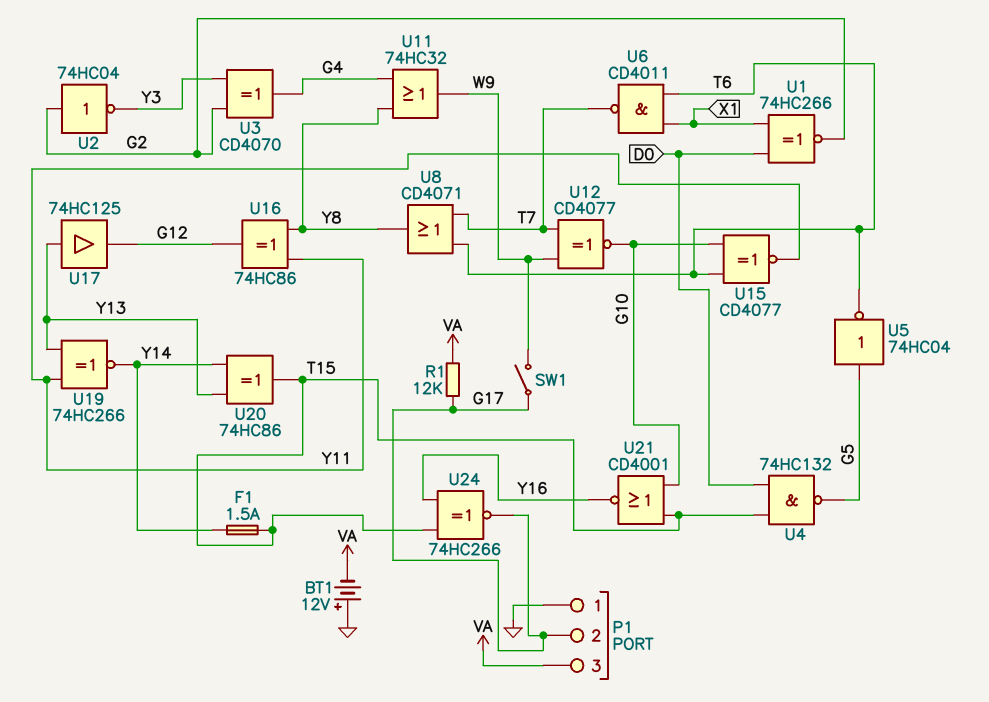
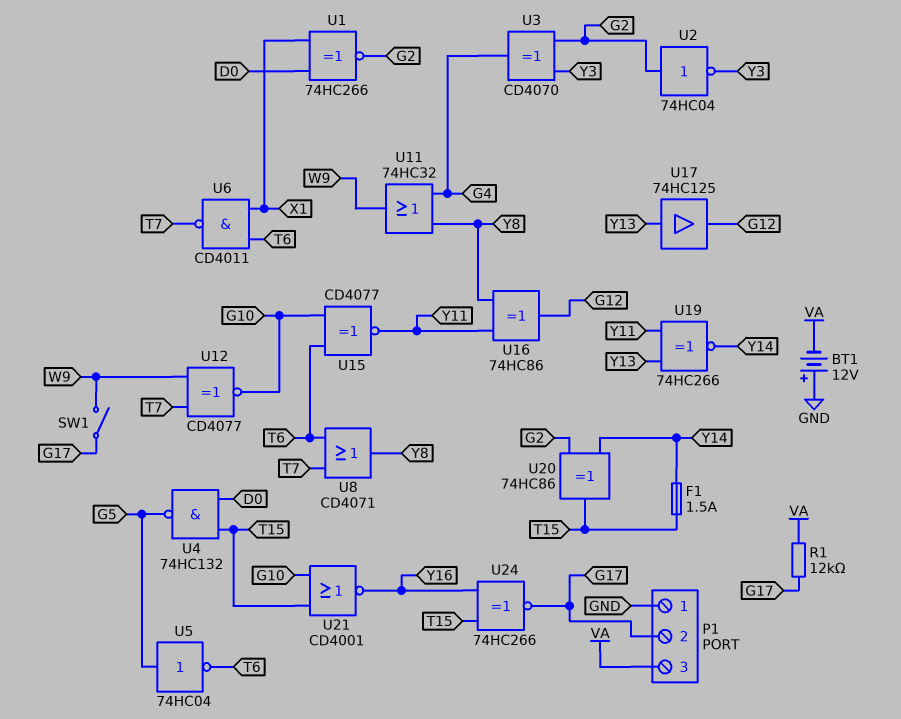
U20: XOR 74HC86 (in Y13, in Y14, out T15) -> XOR 74HC86 (in G2, in Y14, out T15)

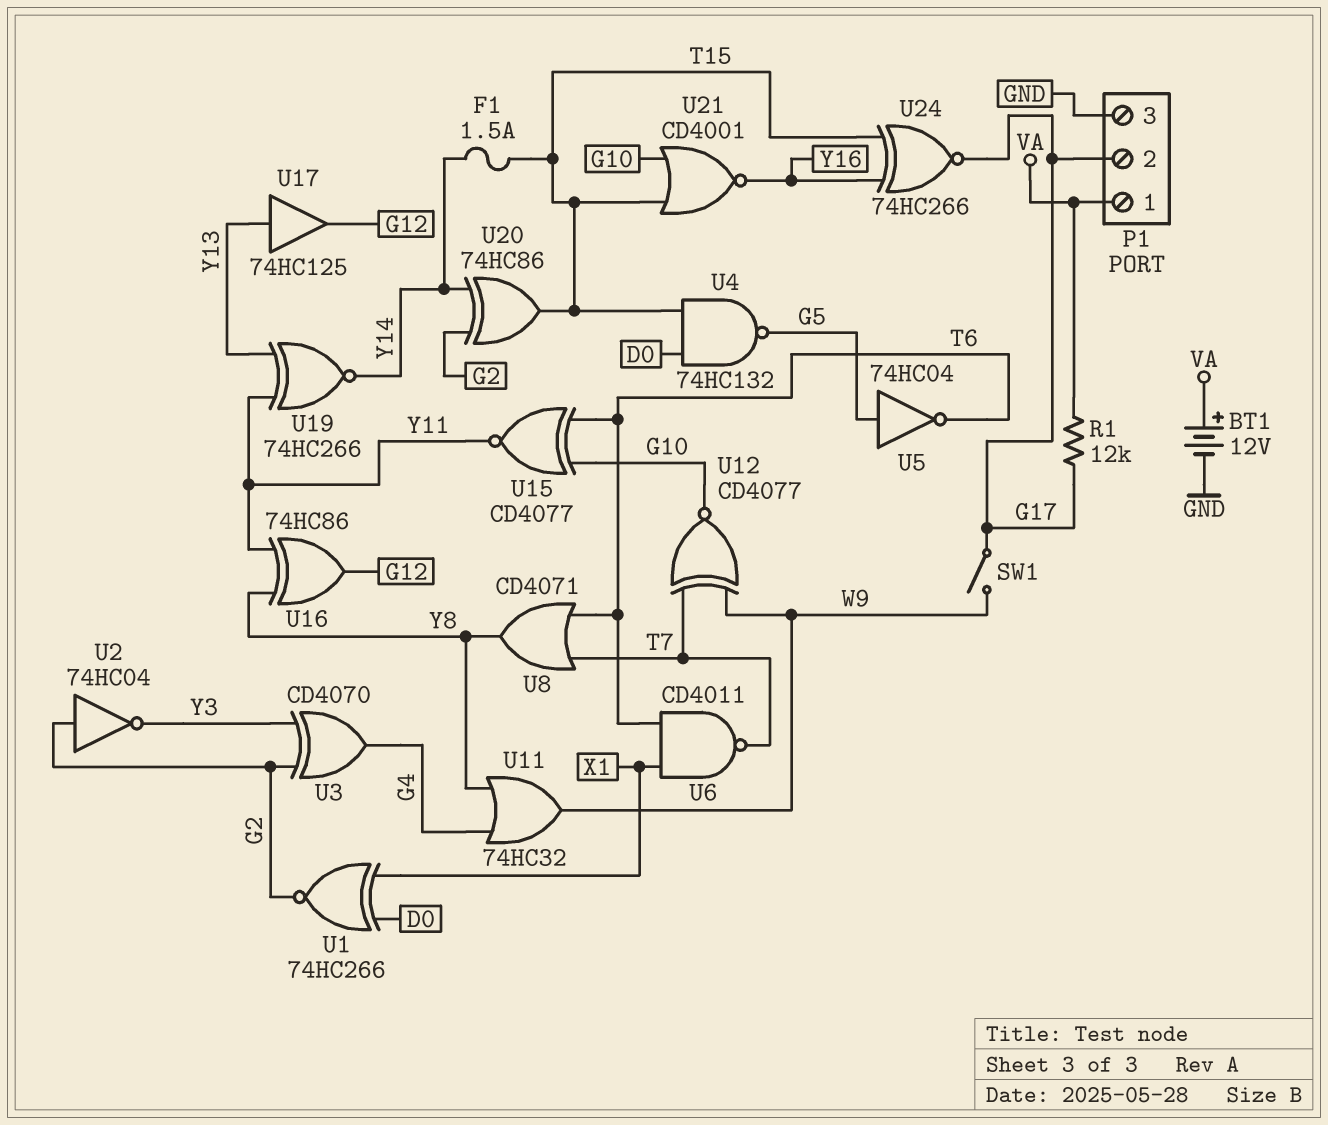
BT1: 12V (plus GND, minus VA) -> 12V (plus VA, minus GND)
P1 pin 1: GND -> VA
P1 pin 3: VA -> GND

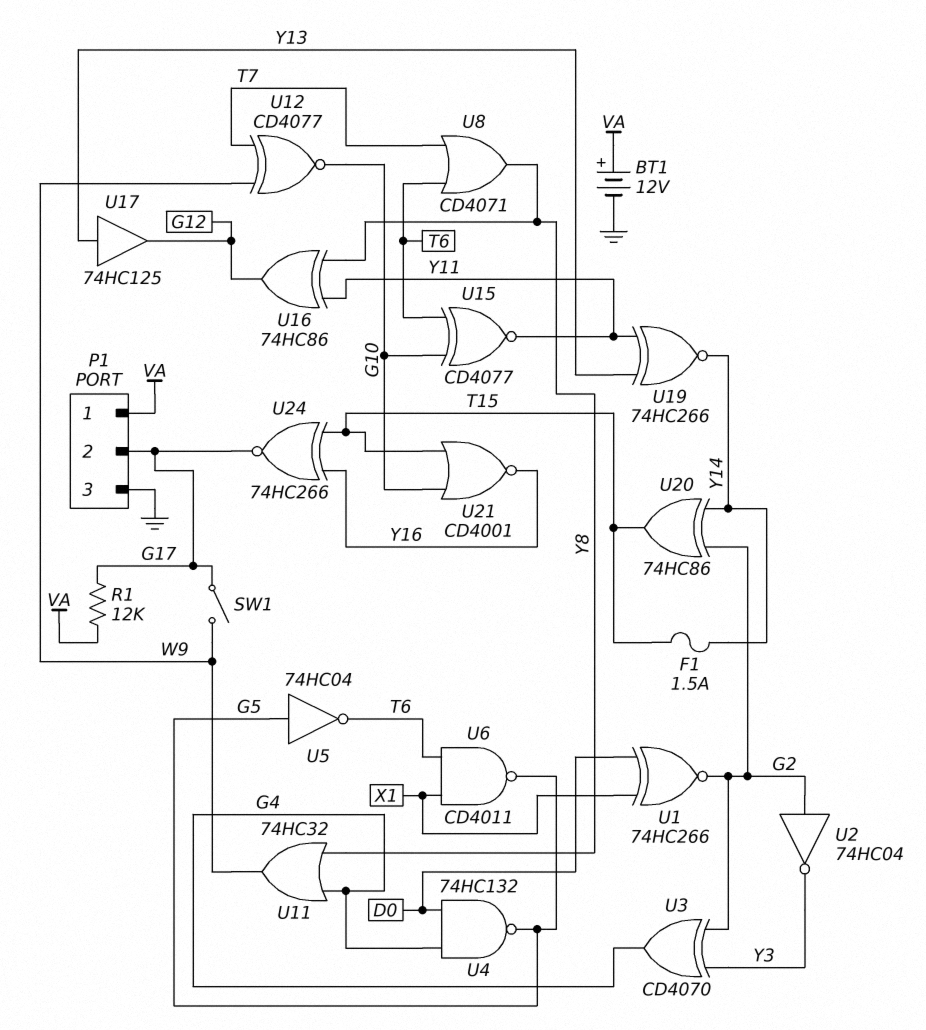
U4: NAND 74HC132 (in D0, in T15, out G5) -> NAND 74HC132 (in D0, in G4, out G5)
U6: NAND CD4011 (in T6, in X1, out T7) -> NAND CD4011 (in T6, in X1, out G5)

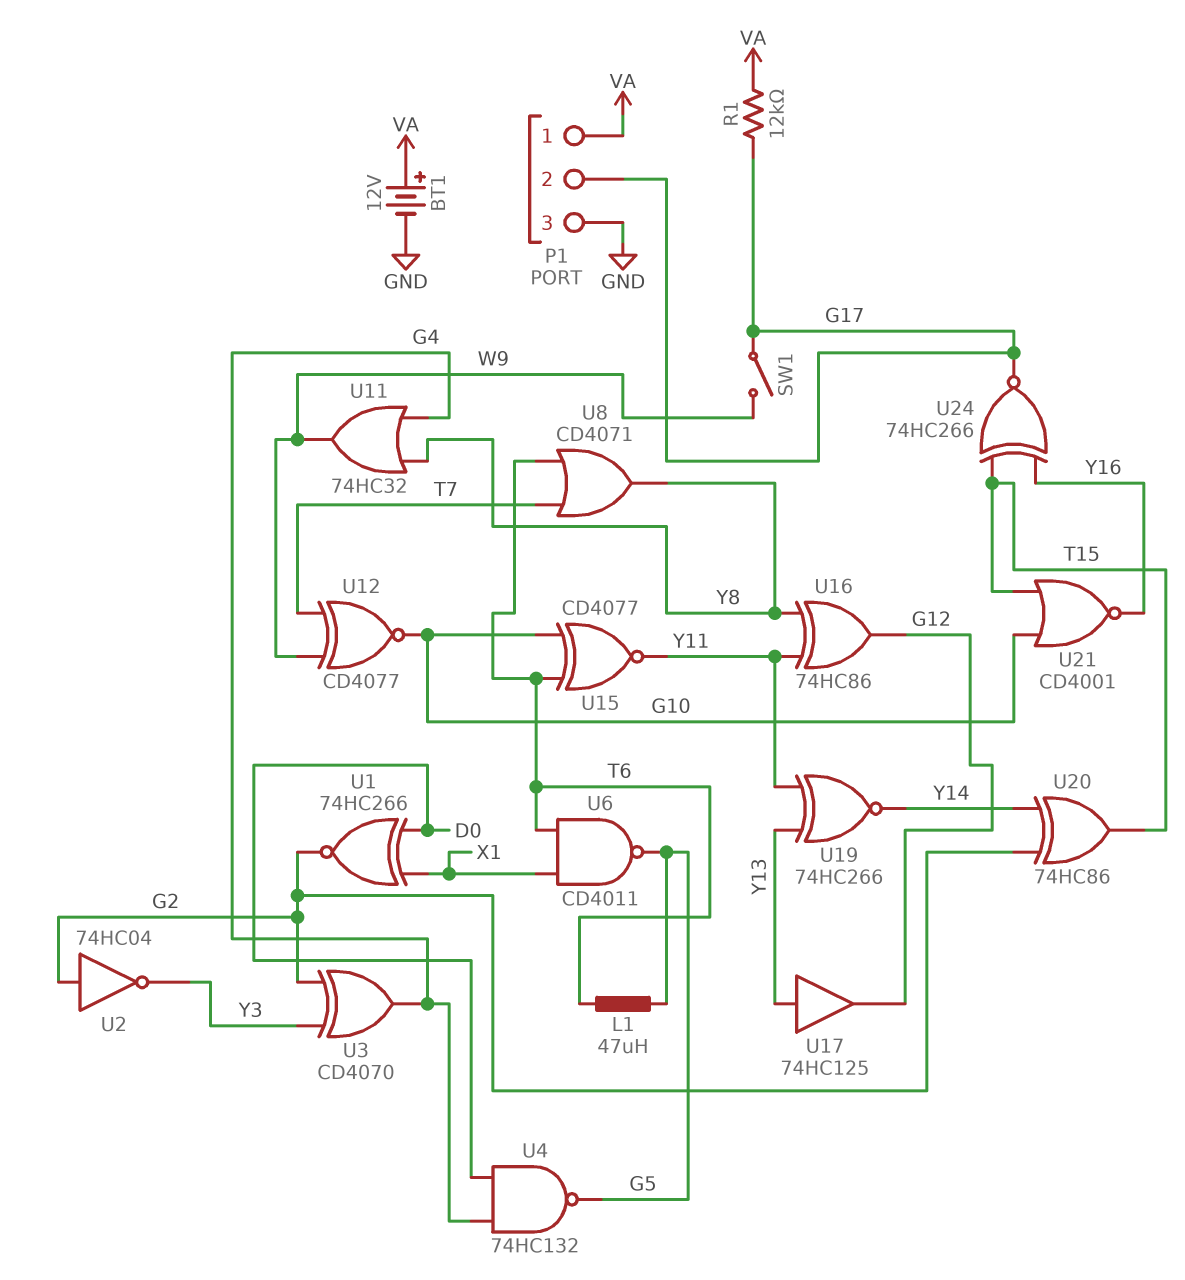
F1: 1.5A (T15, Y14) -> none
L1: none -> 47uH (G5, T6)
U5: NOT 74HC04 (in G5, out T6) -> none

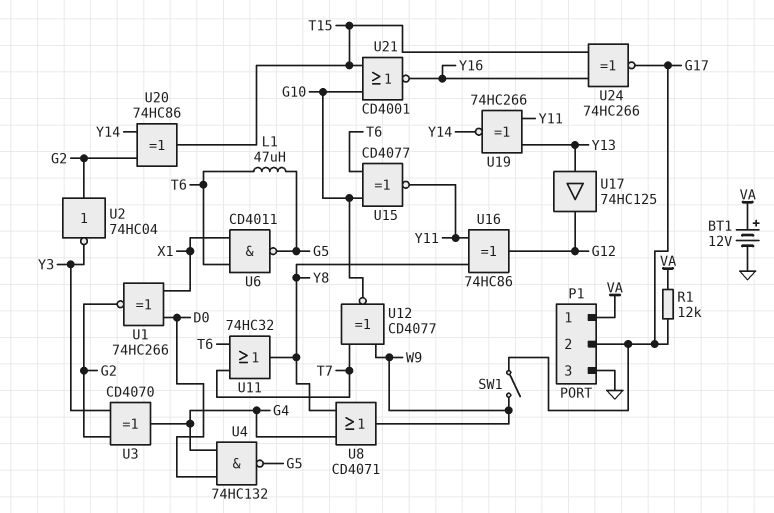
U8: OR CD4071 (in T6, in T7, out Y8) -> OR CD4071 (in G4, in Y8, out W9)
U11: OR 74HC32 (in G4, in Y8, out W9) -> OR 74HC32 (in T6, in T7, out Y8)

